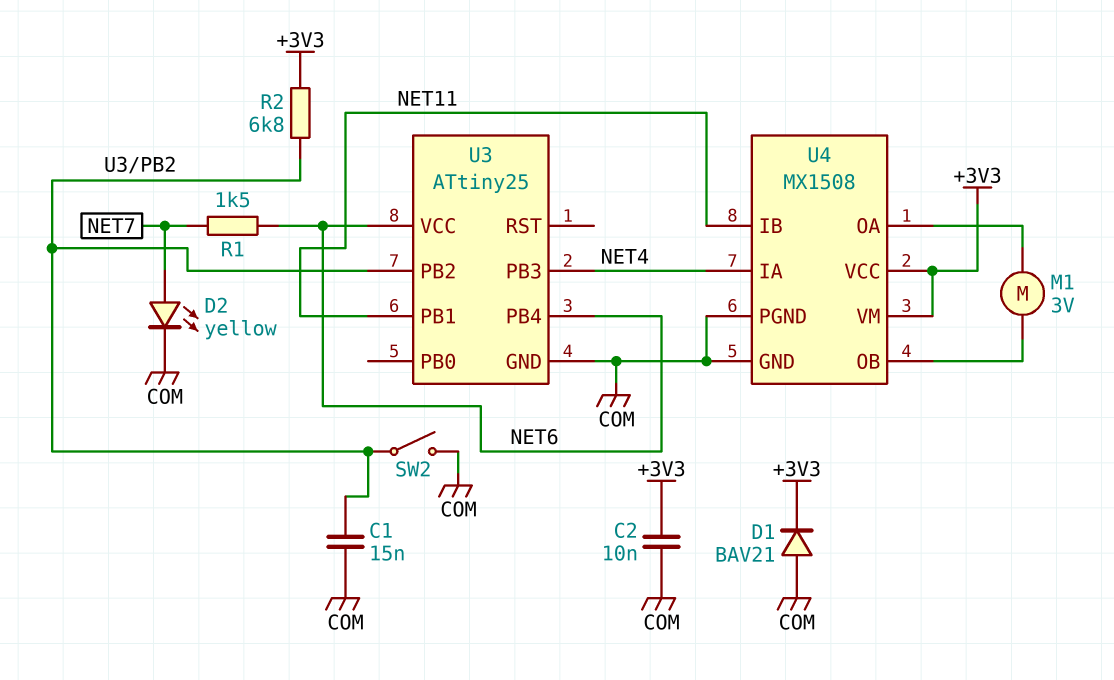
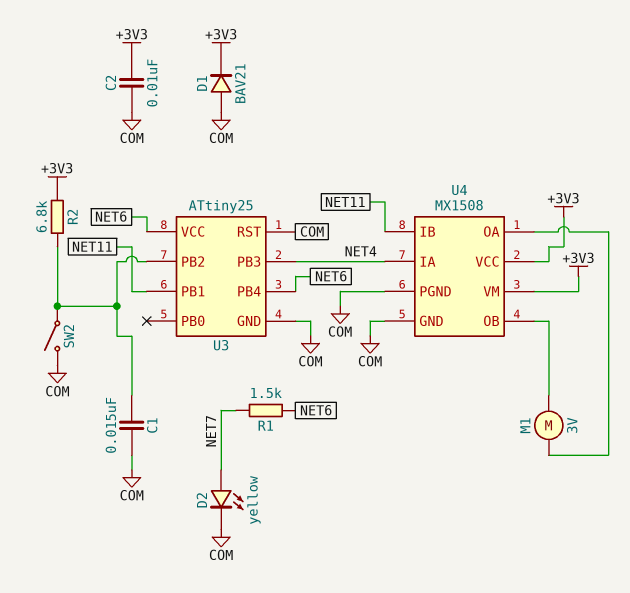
U3 pin RST: none -> COM

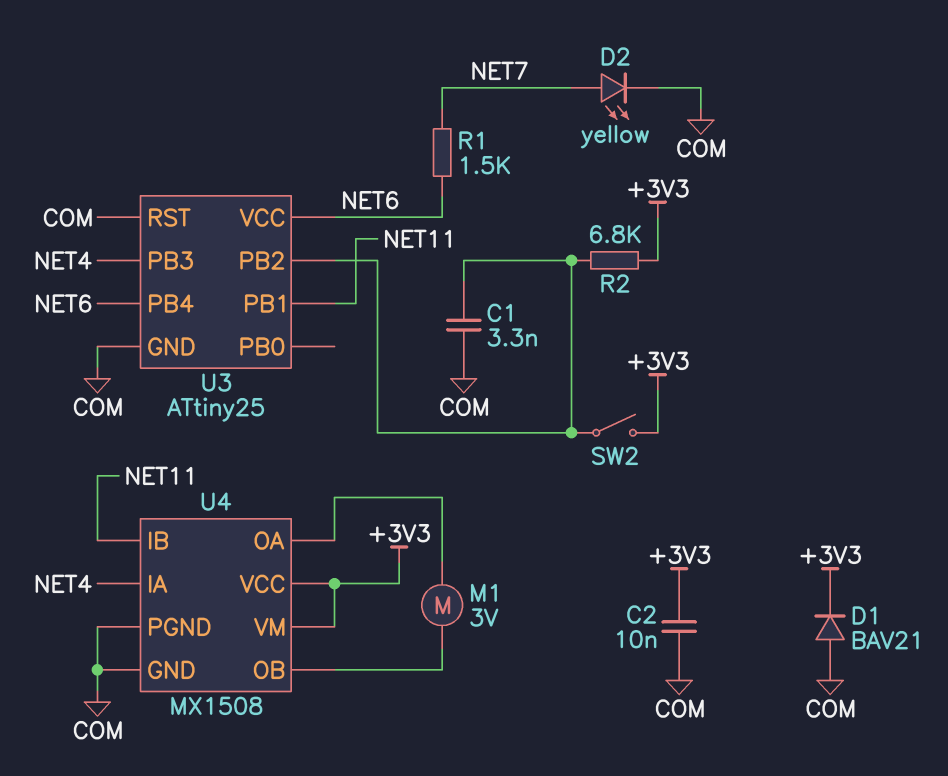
C1: 15nF (COM, U3/PB2) -> 3.3nF (COM, U3/PB2)
SW2: switch (COM, U3/PB2) -> switch (+3V3, U3/PB2)

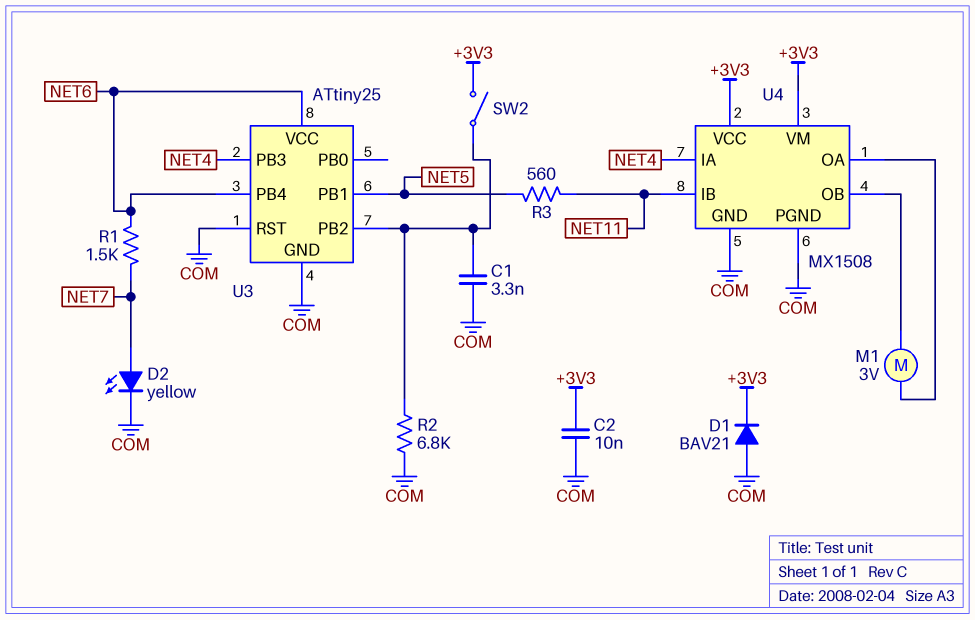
R2: 6.8k (+3V3, U3/PB2) -> 6.8k (COM, U3/PB2)
R3: none -> 560 (NET5, NET11)
U3 pin PB1: NET11 -> NET5

